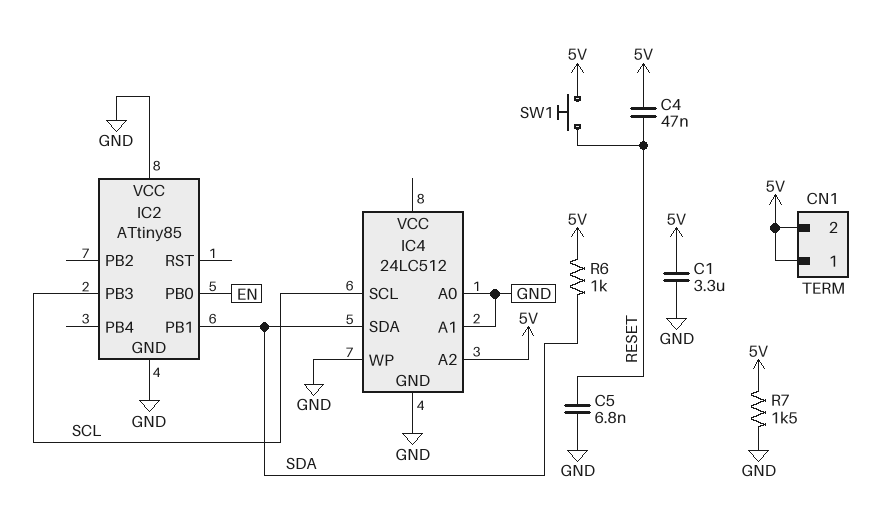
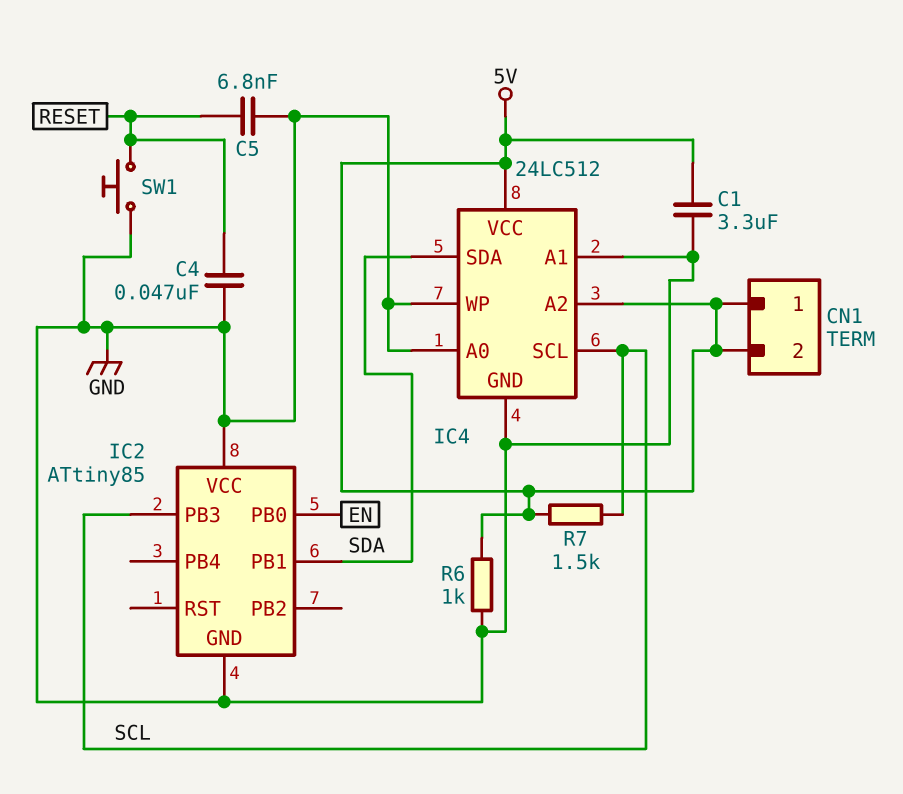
C4: 47nF (5V, RESET) -> 47nF (GND, RESET)
IC4 pin VCC: none -> 5V
R6: 1k (5V, SDA) -> 1k (5V, GND)
R7: 1.5k (5V, GND) -> 1.5k (5V, SCL)
SW1: button (5V, RESET) -> button (GND, RESET)

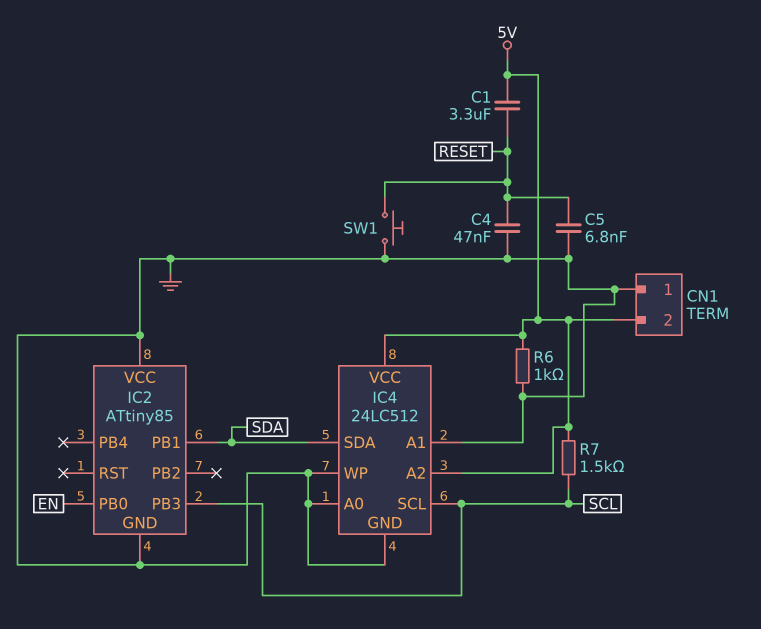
C1: 3.3uF (5V, GND) -> 3.3uF (5V, RESET)
CN1 pin 1: 5V -> GND

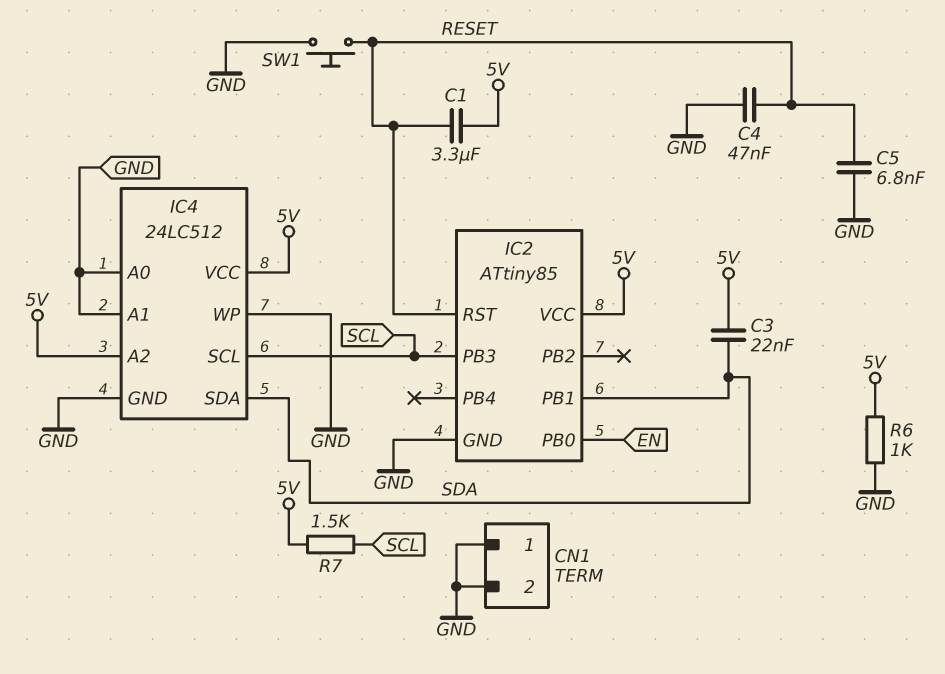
C3: none -> 22nF (5V, SDA)
CN1 pin 2: 5V -> GND
IC2 pin RST: none -> RESET
IC2 pin VCC: GND -> 5V

